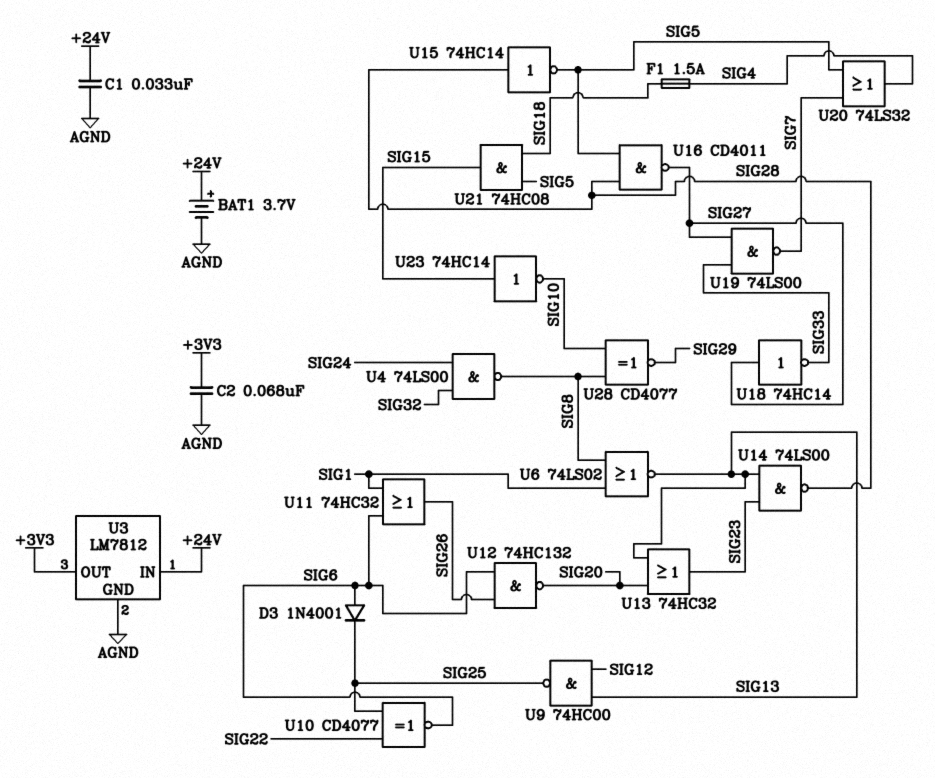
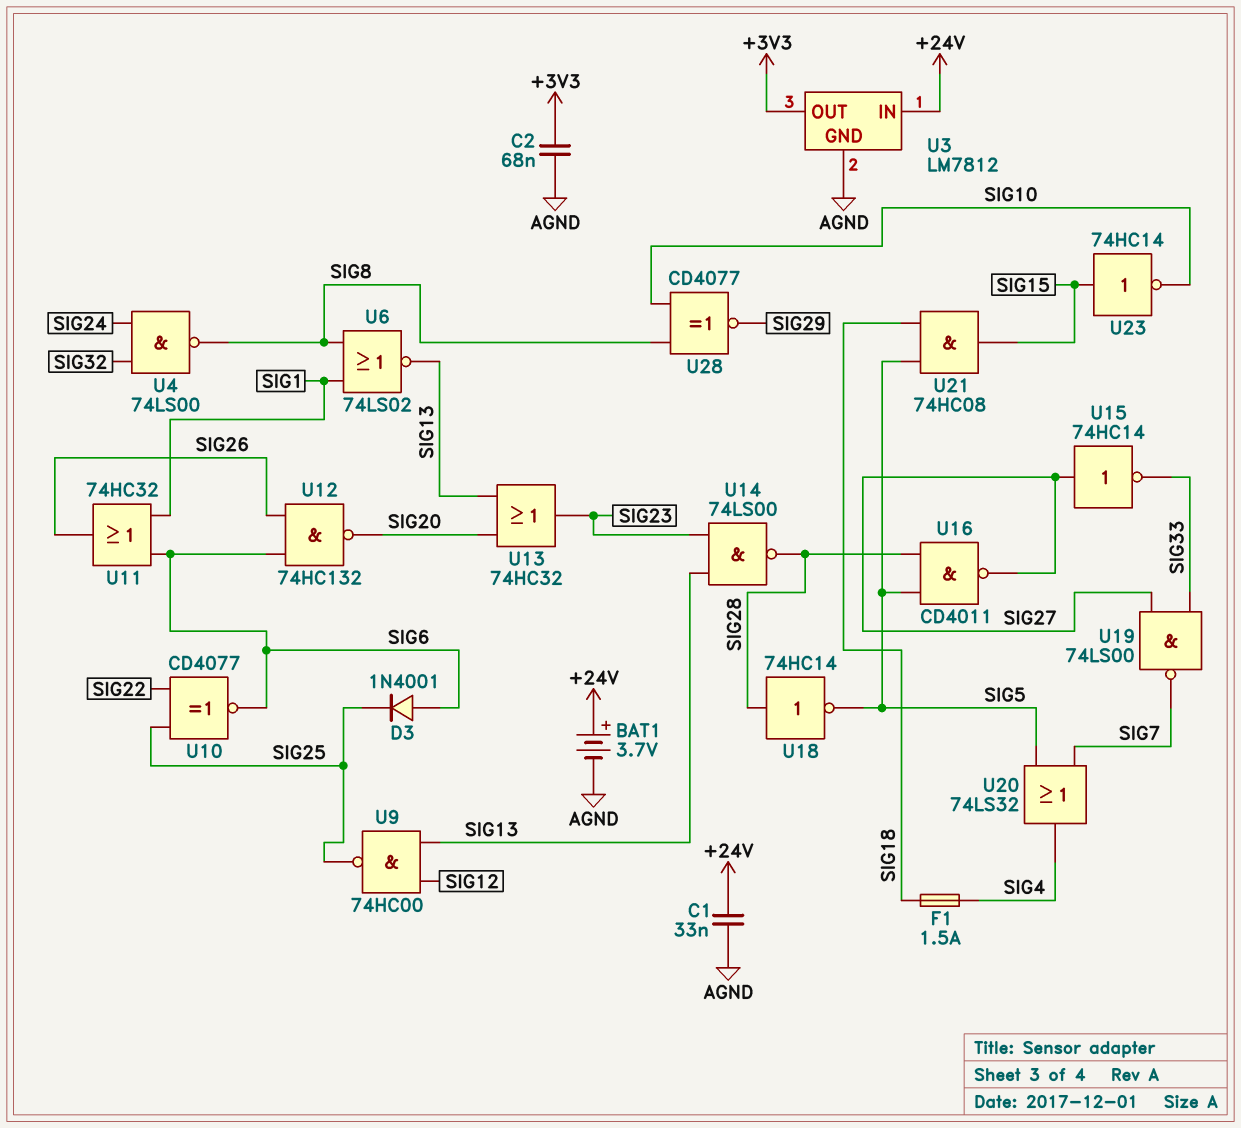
U15: NOT 74HC14 (in SIG28, out SIG5) -> NOT 74HC14 (in SIG27, out SIG33)
U18: NOT 74HC14 (in SIG27, out SIG33) -> NOT 74HC14 (in SIG28, out SIG5)

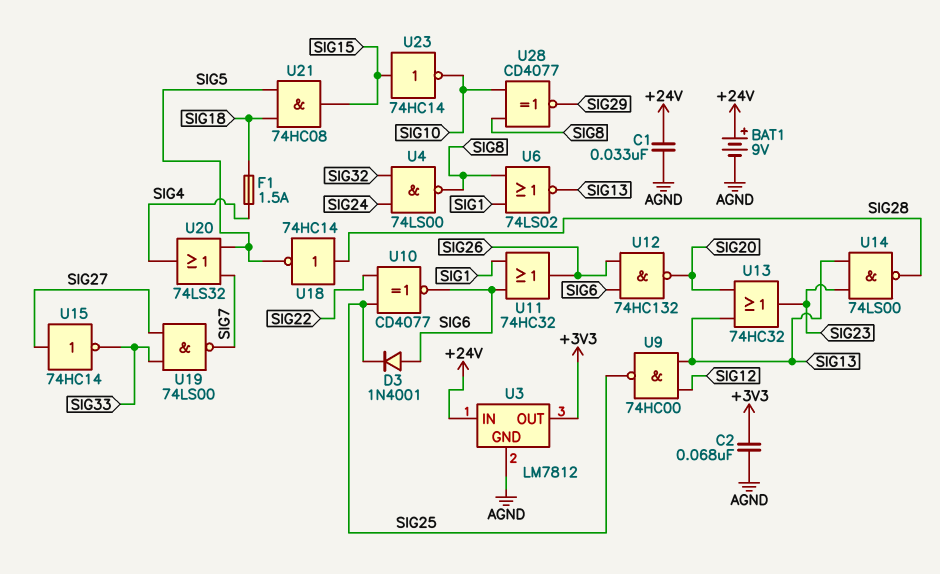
BAT1: 3.7V (plus +24V, minus AGND) -> 9V (plus +24V, minus AGND)
U16: NAND CD4011 (in SIG5, in SIG28, out SIG27) -> none

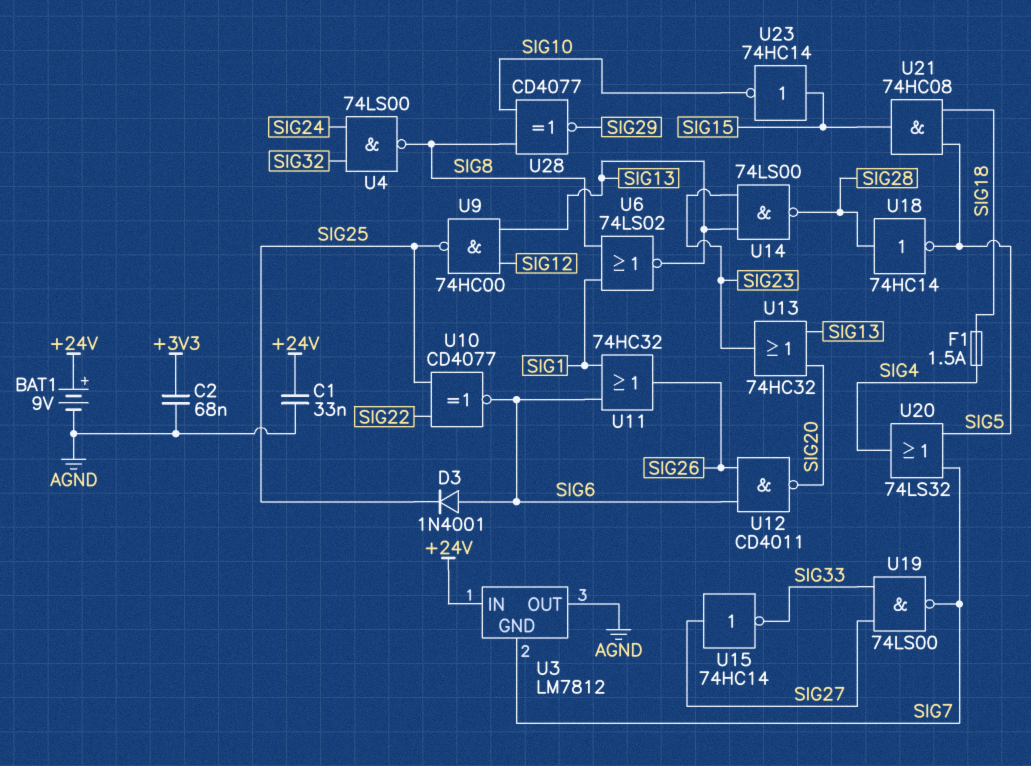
U3 pin GND: AGND -> SIG7
U3 pin OUT: +3V3 -> AGND
U12: NAND 74HC132 (in SIG6, in SIG26, out SIG20) -> NAND CD4011 (in SIG6, in SIG26, out SIG20)

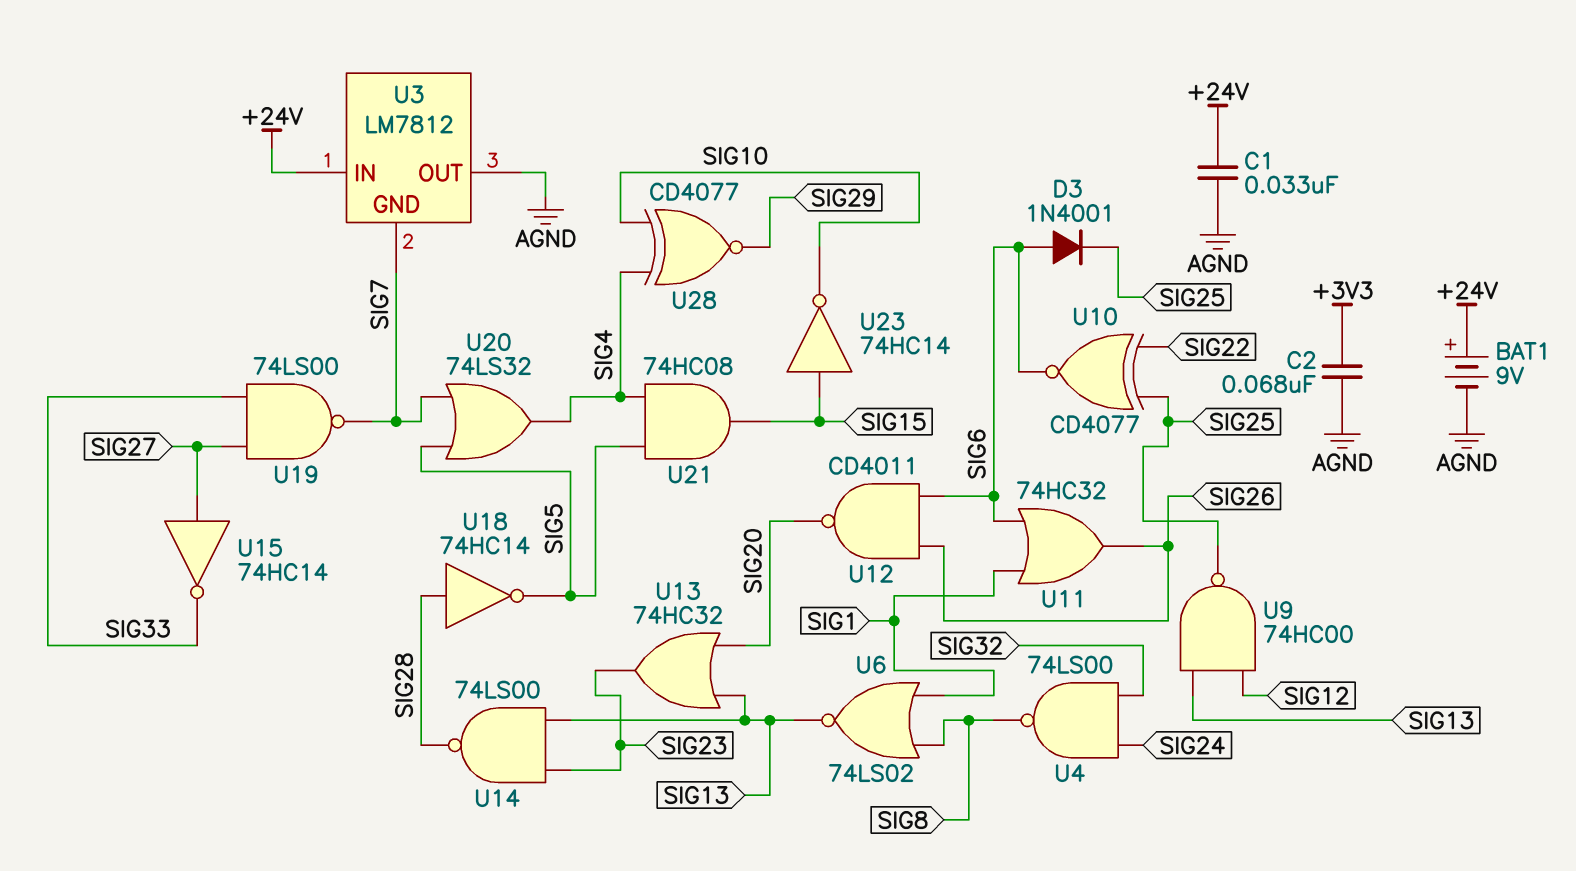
F1: 1.5A (SIG4, SIG18) -> none
U21: AND 74HC08 (in SIG5, in SIG18, out SIG15) -> AND 74HC08 (in SIG4, in SIG5, out SIG15)
U28: XNOR CD4077 (in SIG8, in SIG10, out SIG29) -> XNOR CD4077 (in SIG4, in SIG10, out SIG29)

